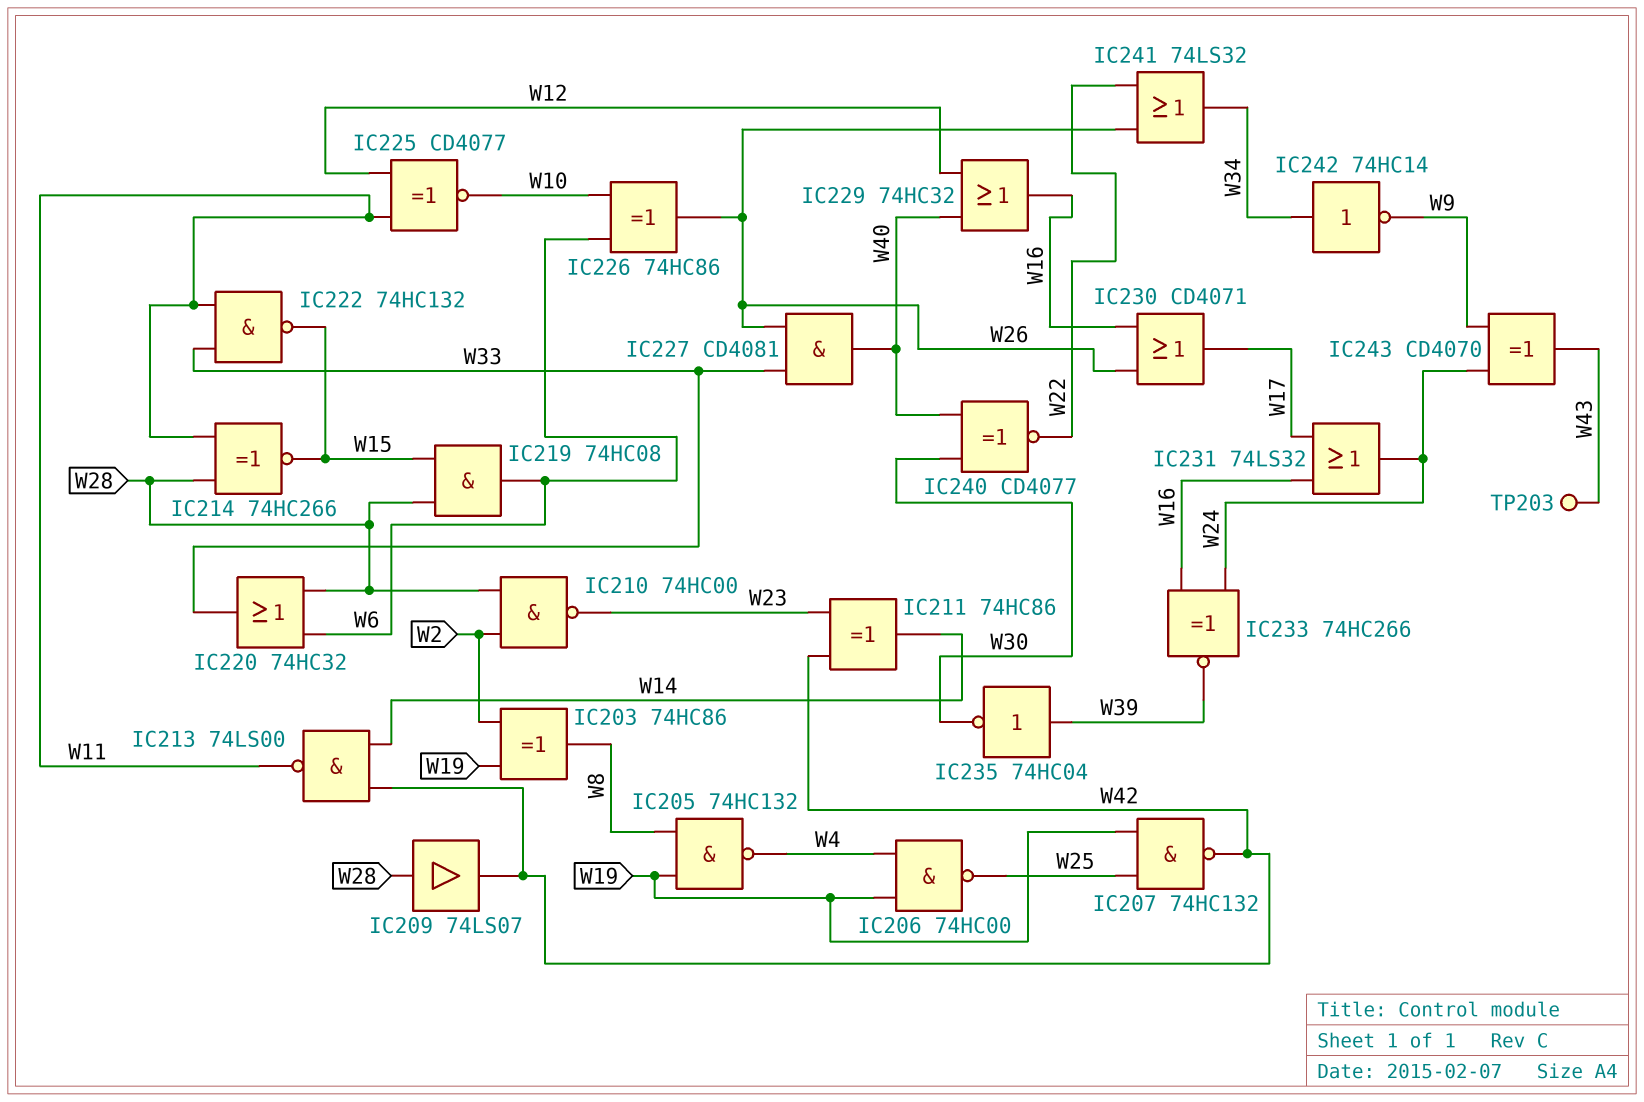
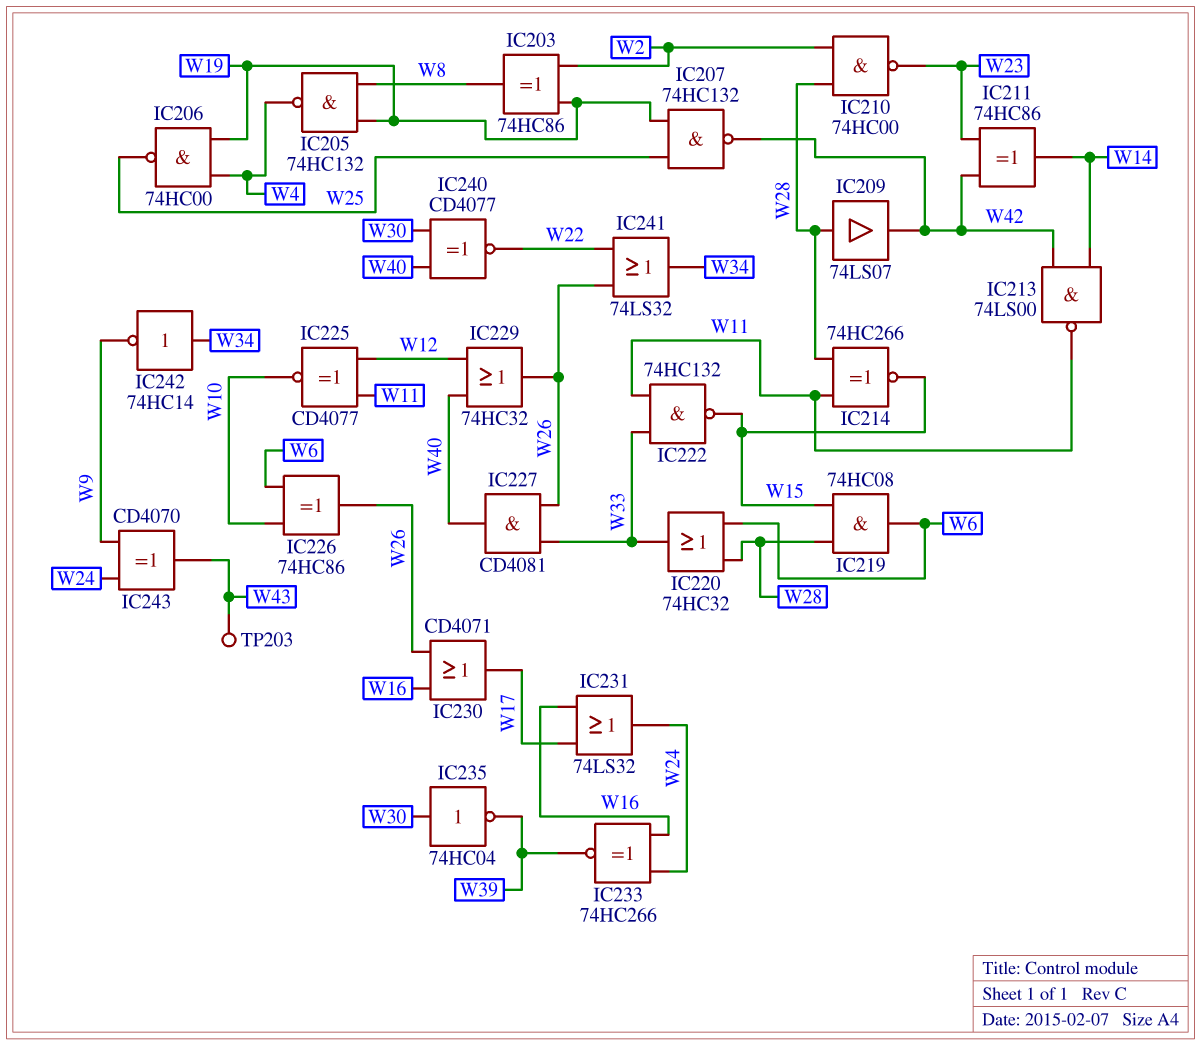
IC229: OR 74HC32 (in W12, in W40, out W16) -> OR 74HC32 (in W12, in W40, out W26)
IC235: NOT 74HC04 (in W39, out W30) -> NOT 74HC04 (in W30, out W39)

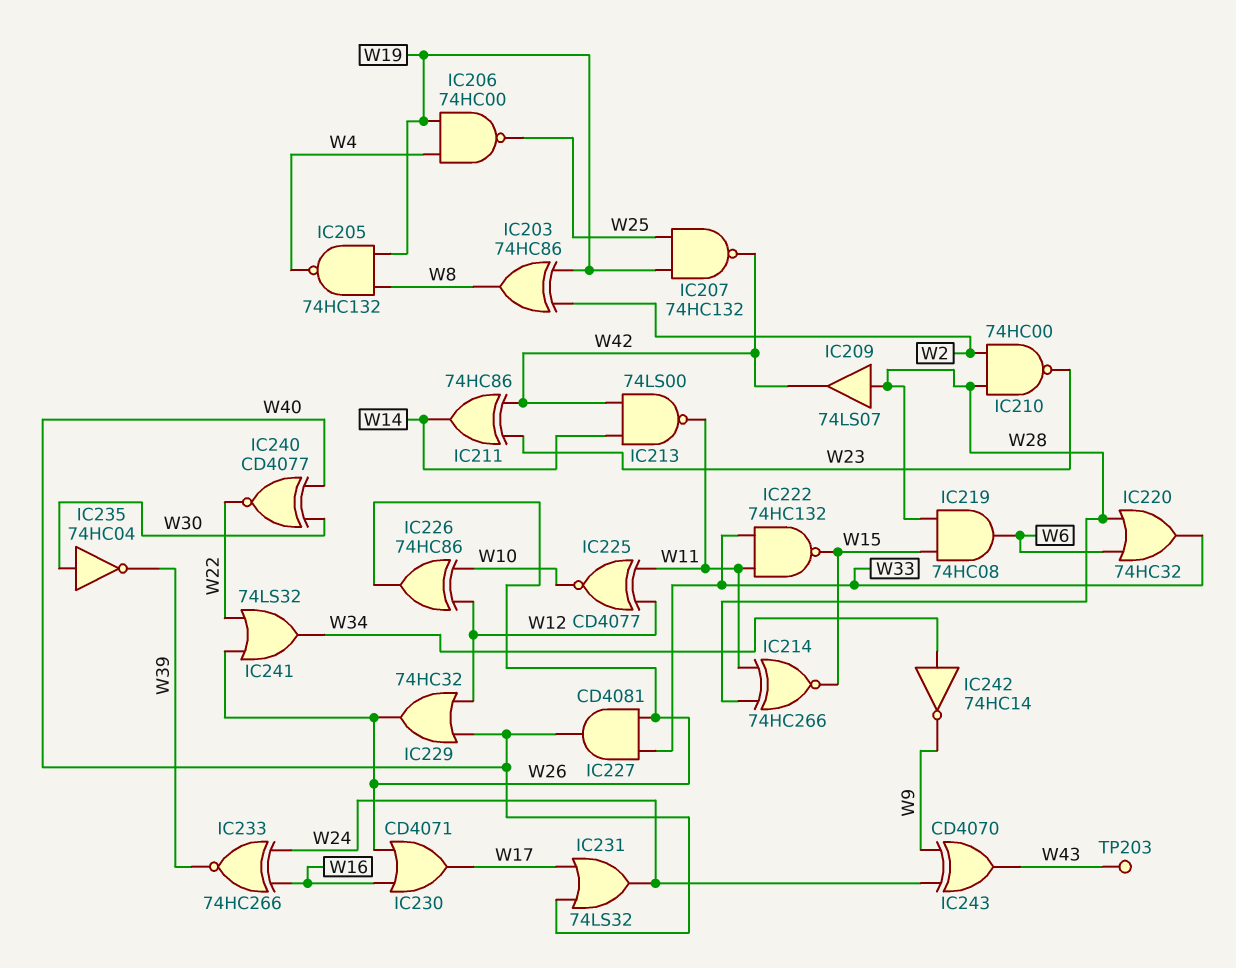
IC226: XOR 74HC86 (in W6, in W10, out W26) -> XOR 74HC86 (in W10, in W12, out W26)
IC231: OR 74LS32 (in W16, in W17, out W24) -> OR 74LS32 (in W17, in W40, out W24)

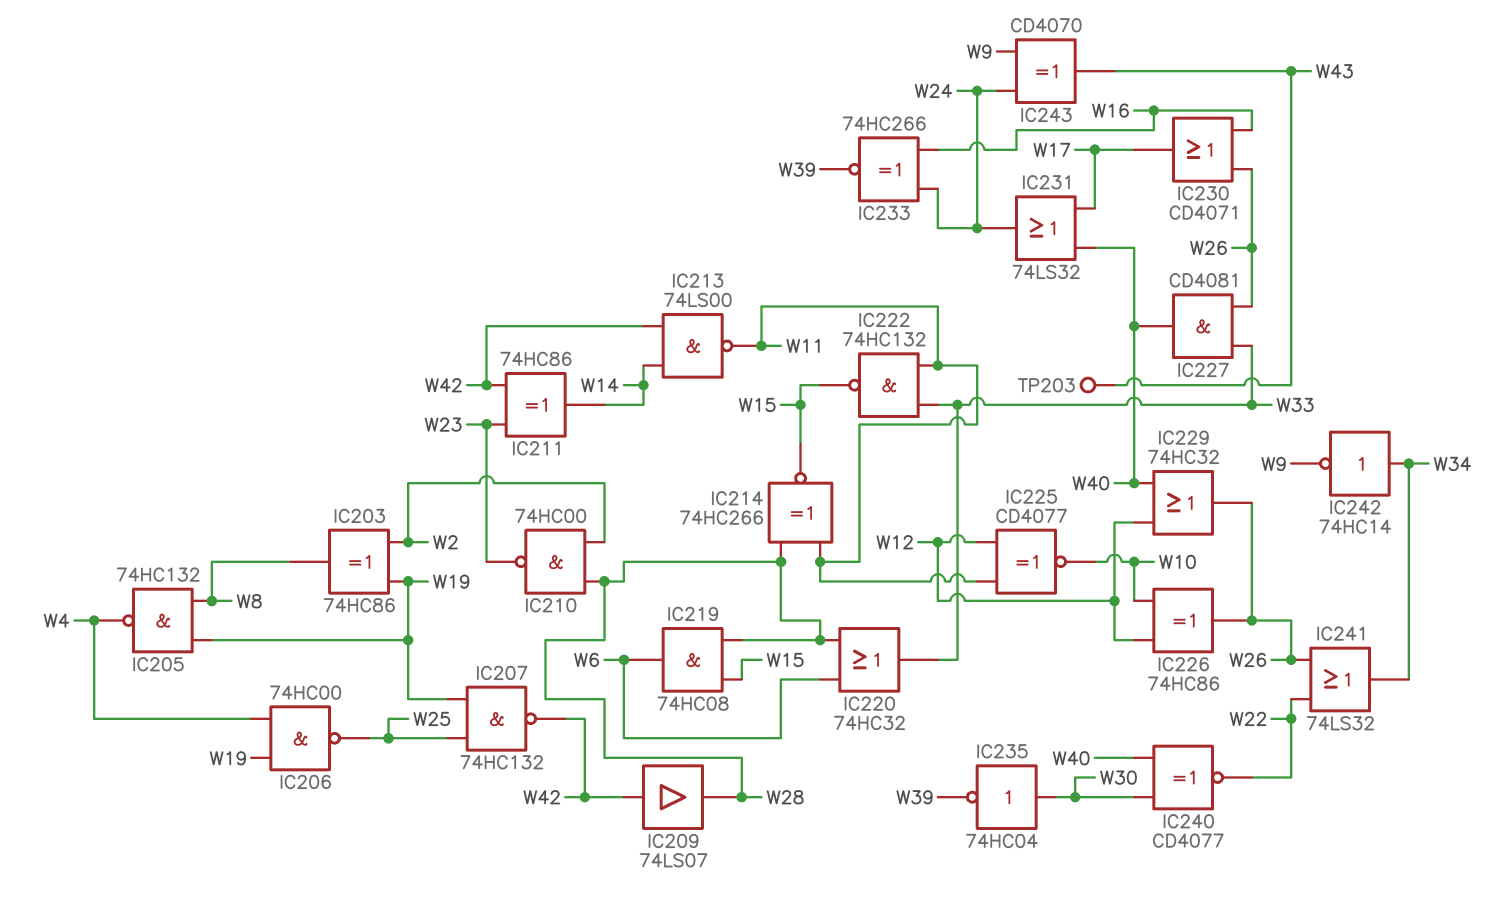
IC209: buffer 74LS07 (in W28, out W42) -> buffer 74LS07 (in W42, out W28)

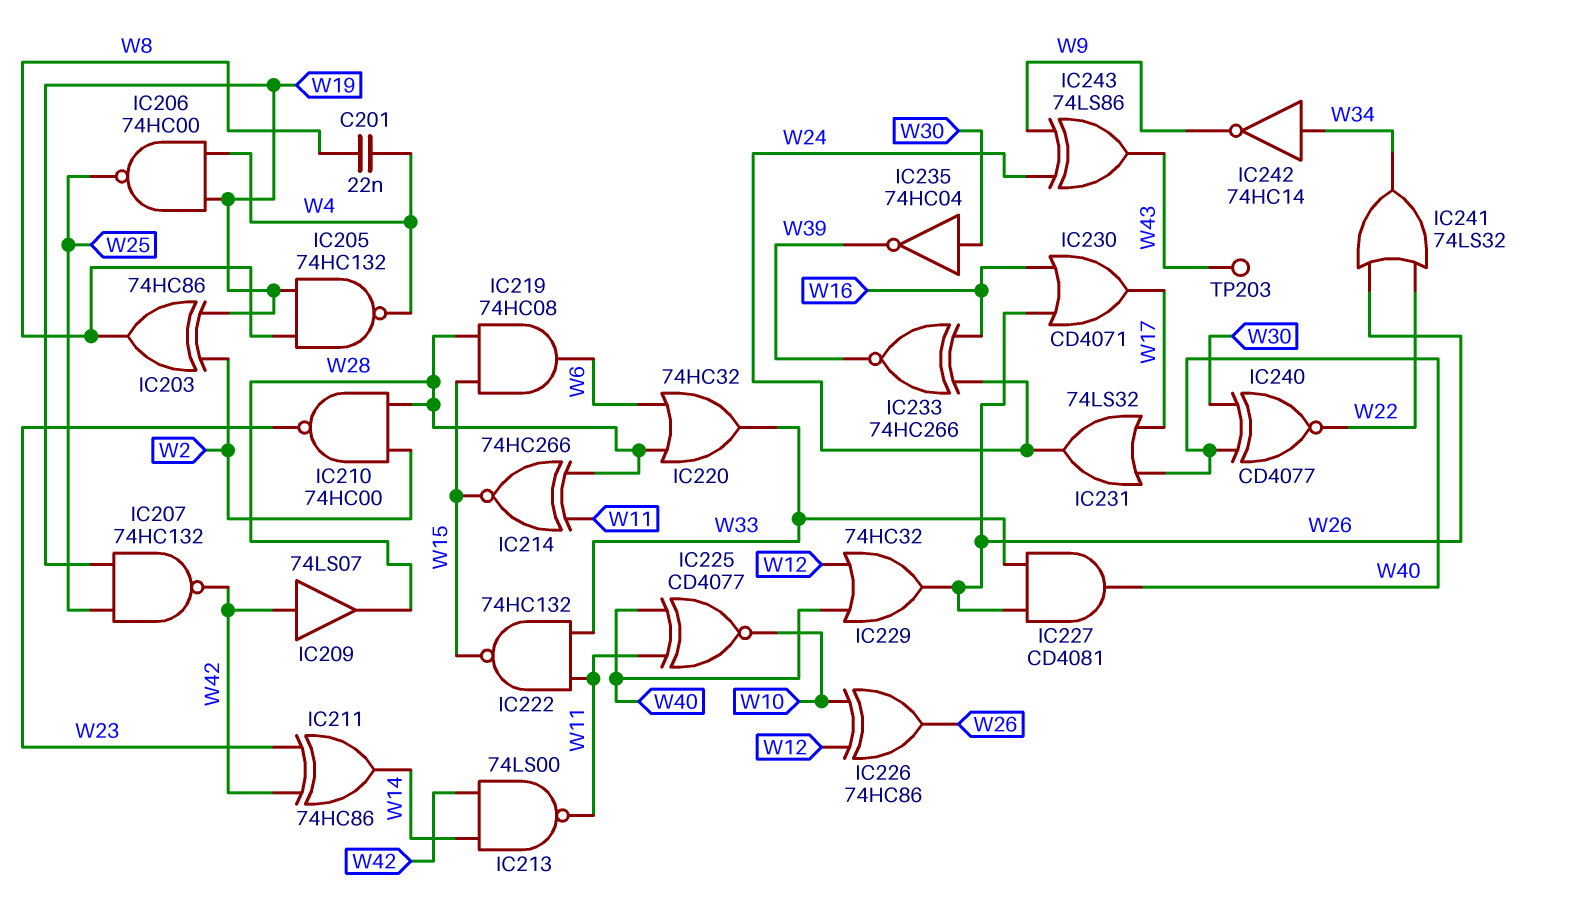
C201: none -> 22nF (W4, W8)
IC225: XNOR CD4077 (in W11, in W12, out W10) -> XNOR CD4077 (in W11, in W40, out W10)
IC243: XOR CD4070 (in W9, in W24, out W43) -> XOR 74LS86 (in W9, in W24, out W43)

